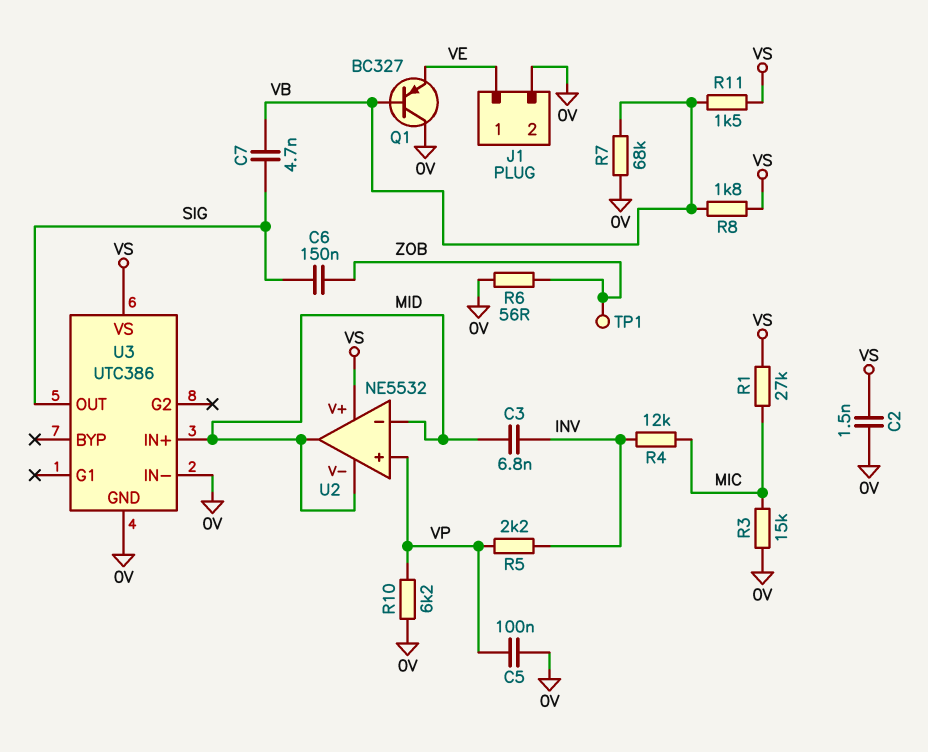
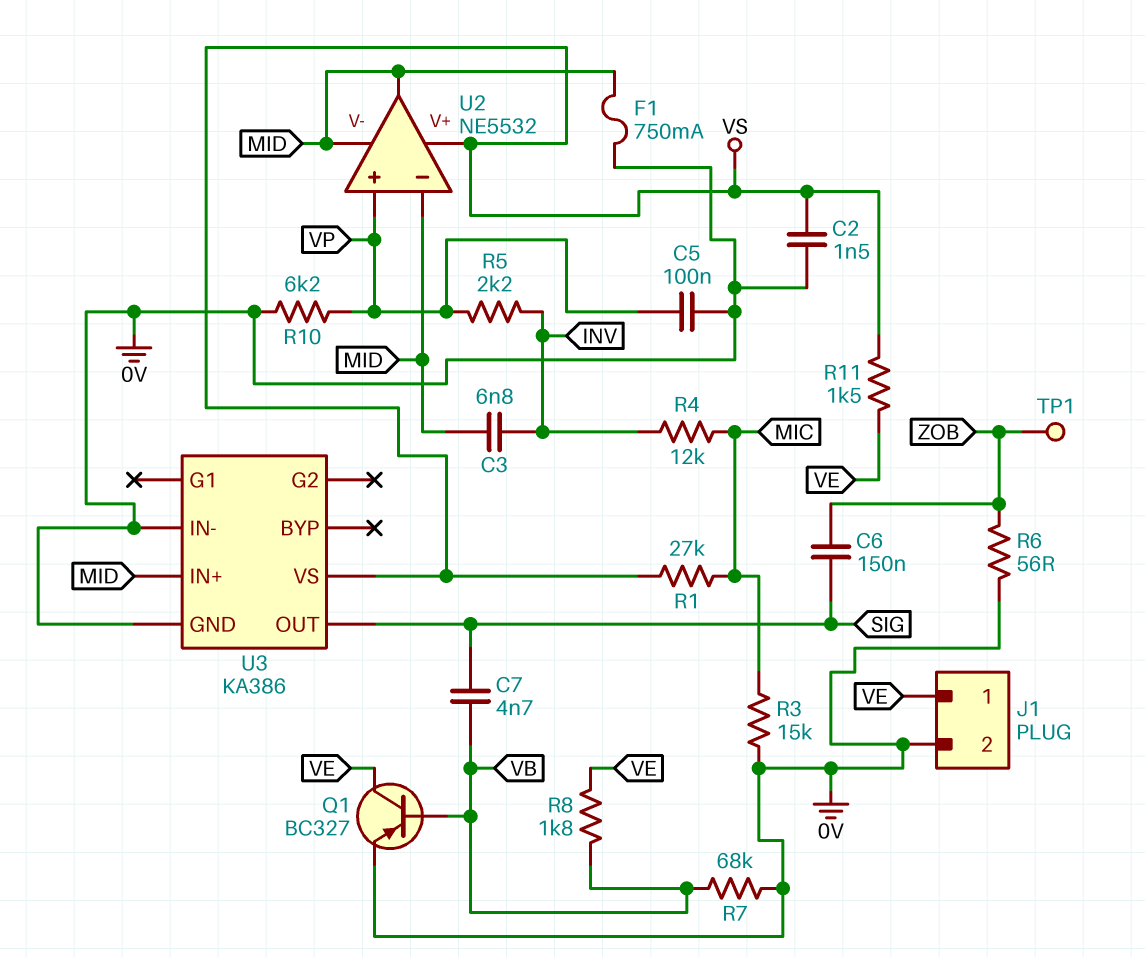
F1: none -> 750mA (0V, MID)
Q1: PNP BC327 (B VB, C 0V, E VE) -> PNP BC327 (B VB, C VE, E 0V)
R8: 1.8k (VB, VS) -> 1.8k (VB, VE)
R11: 1.5k (VB, VS) -> 1.5k (VE, VS)
U3: UTC386 -> KA386

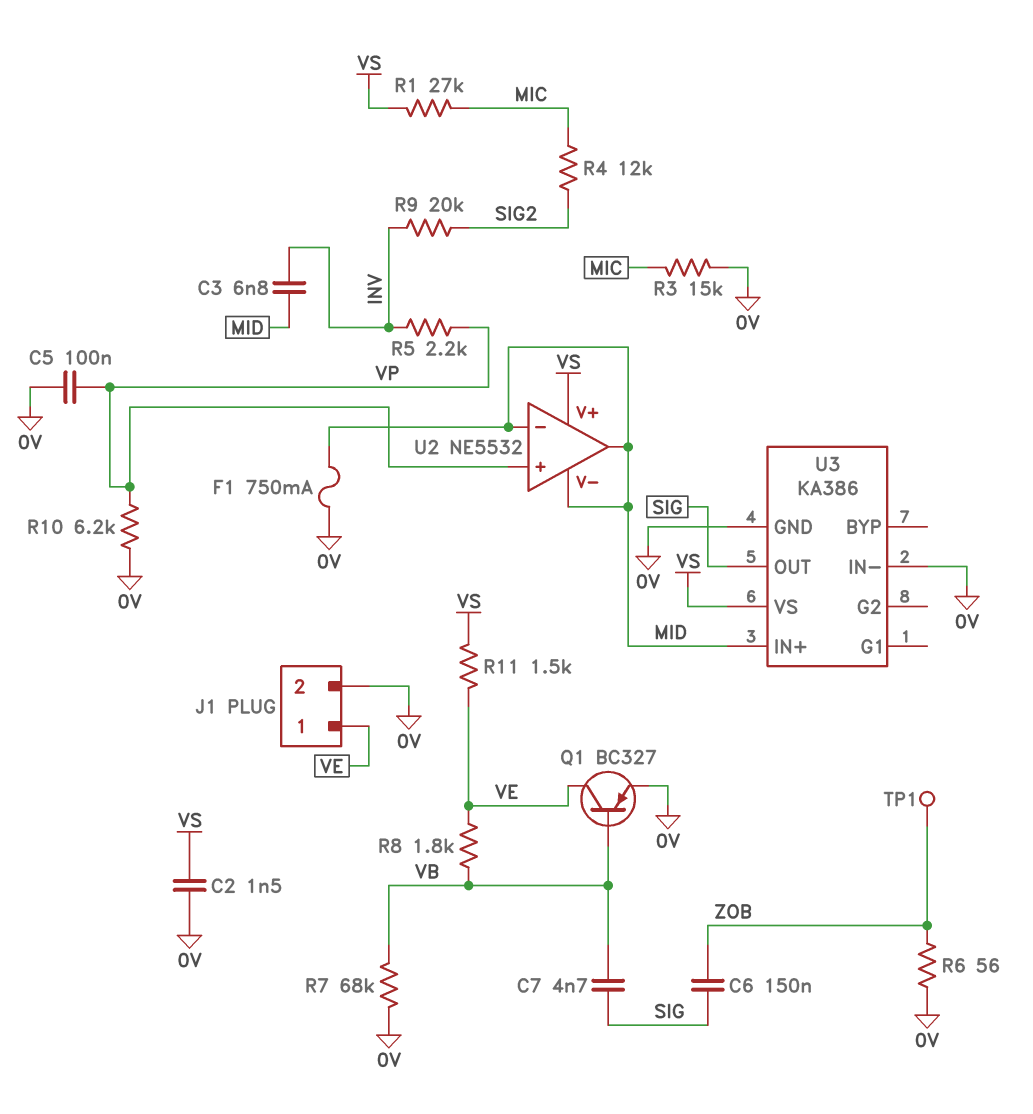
R4: 12k (INV, MIC) -> 12k (MIC, SIG2)
R9: none -> 20k (INV, SIG2)

